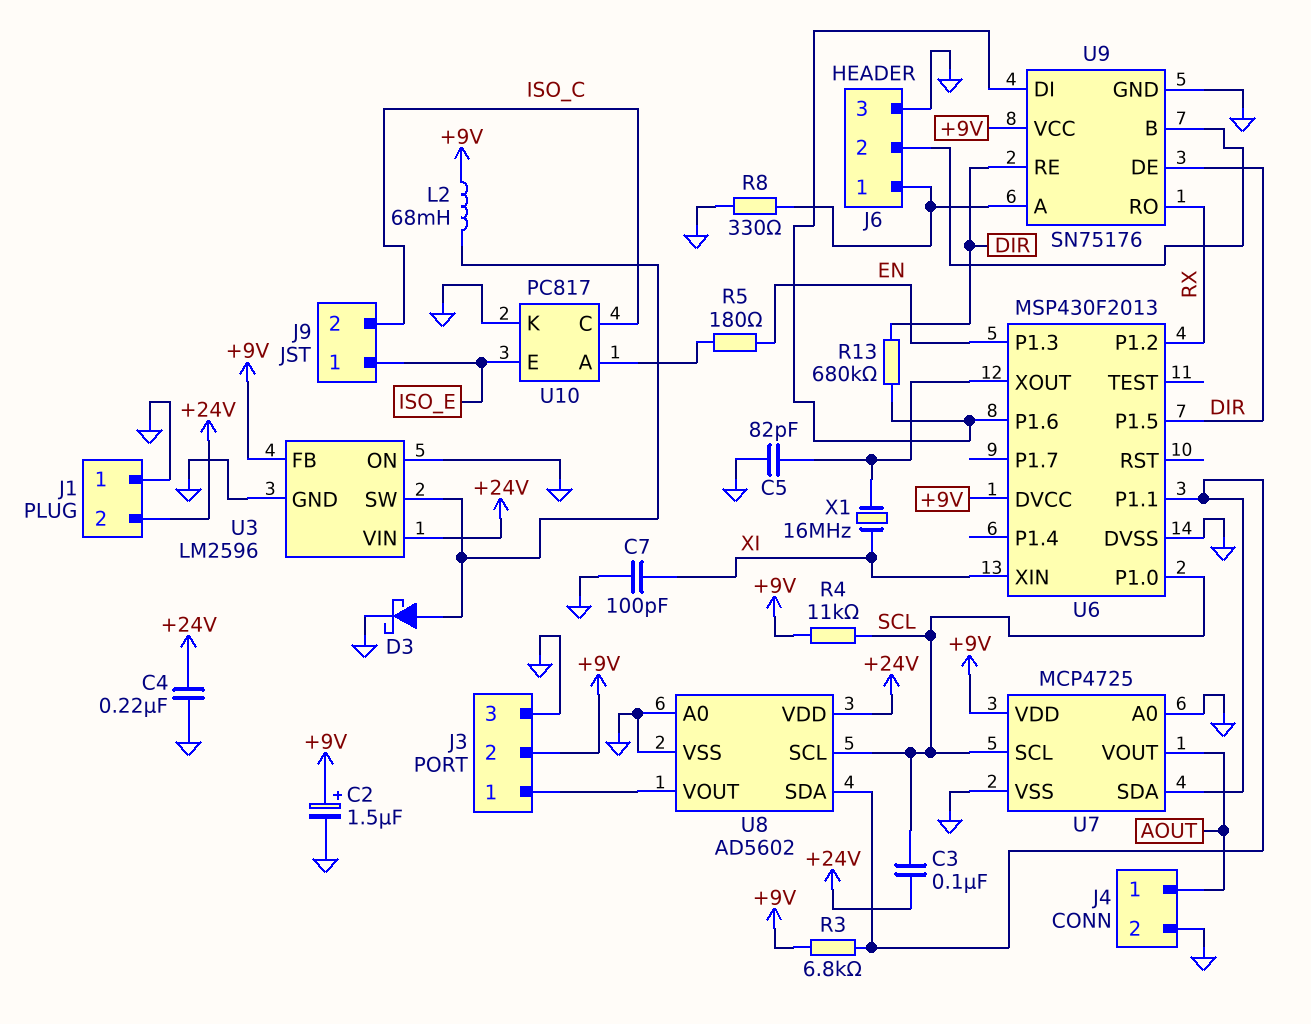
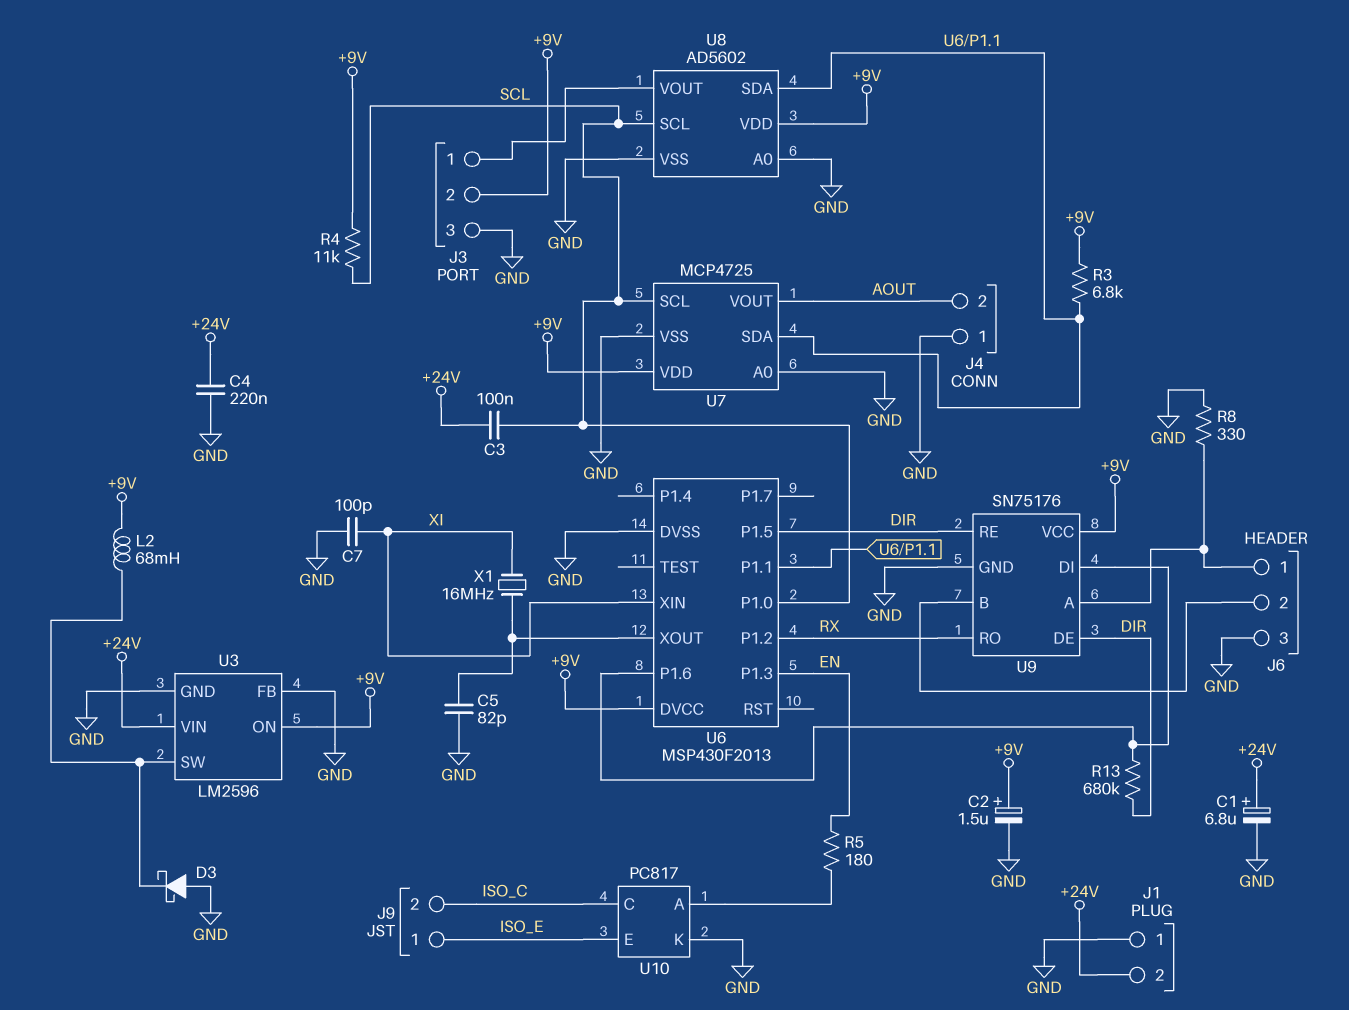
C1: none -> 6.8uF (plus +24V, minus GND)
D3: schottky (A U3/SW, K GND) -> schottky (A GND, K U3/SW)
J4 pin 1: AOUT -> GND
J4 pin 2: GND -> AOUT
U3 pin FB: +9V -> GND
U3 pin ON: GND -> +9V
U8 pin VDD: +24V -> +9V

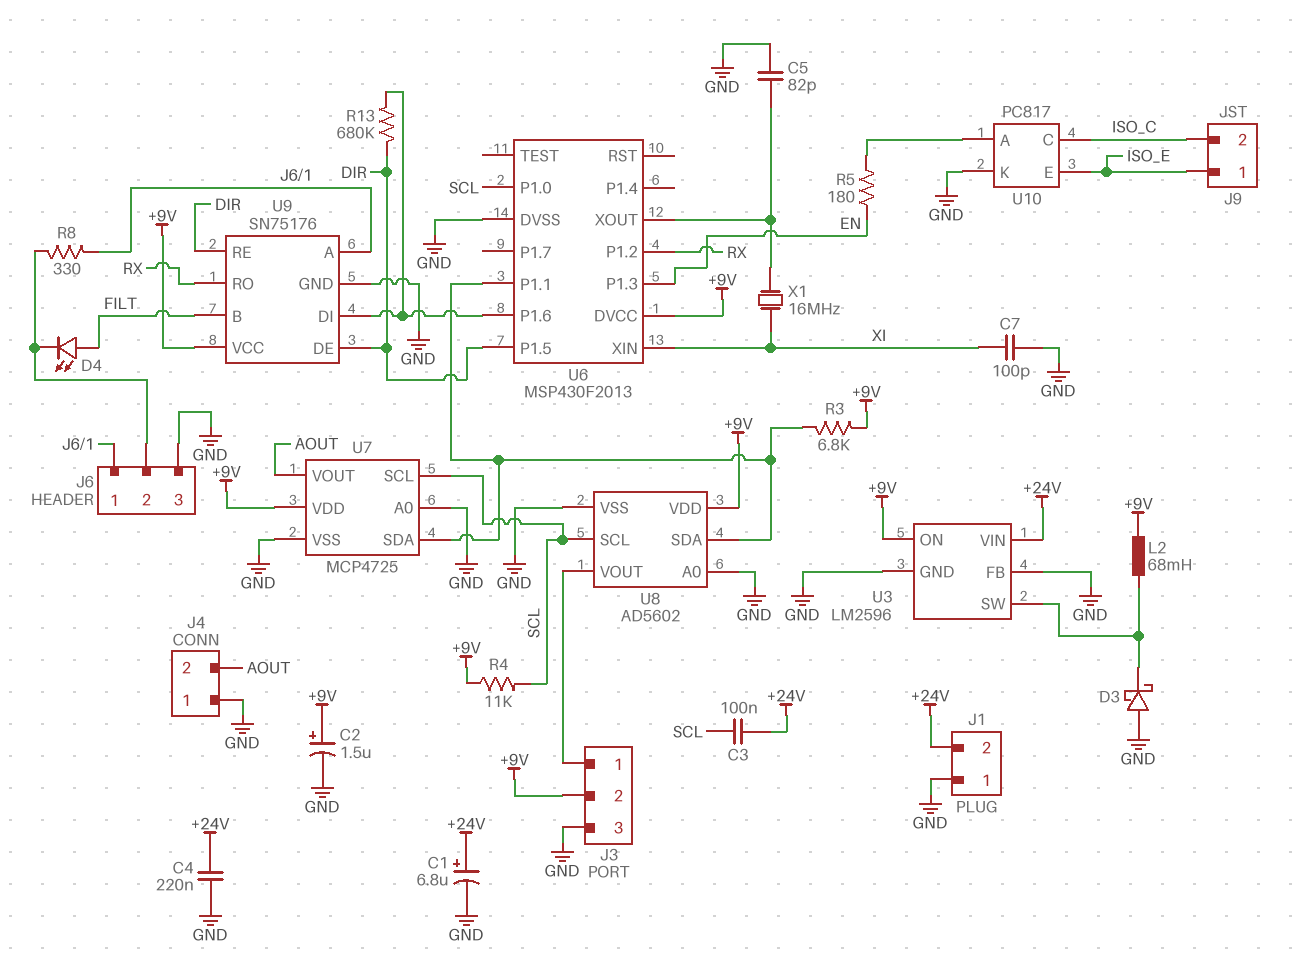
D4: none -> LED (A FILT, K J6/2)
R8: 330 (GND, J6/1) -> 330 (J6/1, J6/2)
U9 pin B: J6/2 -> FILT

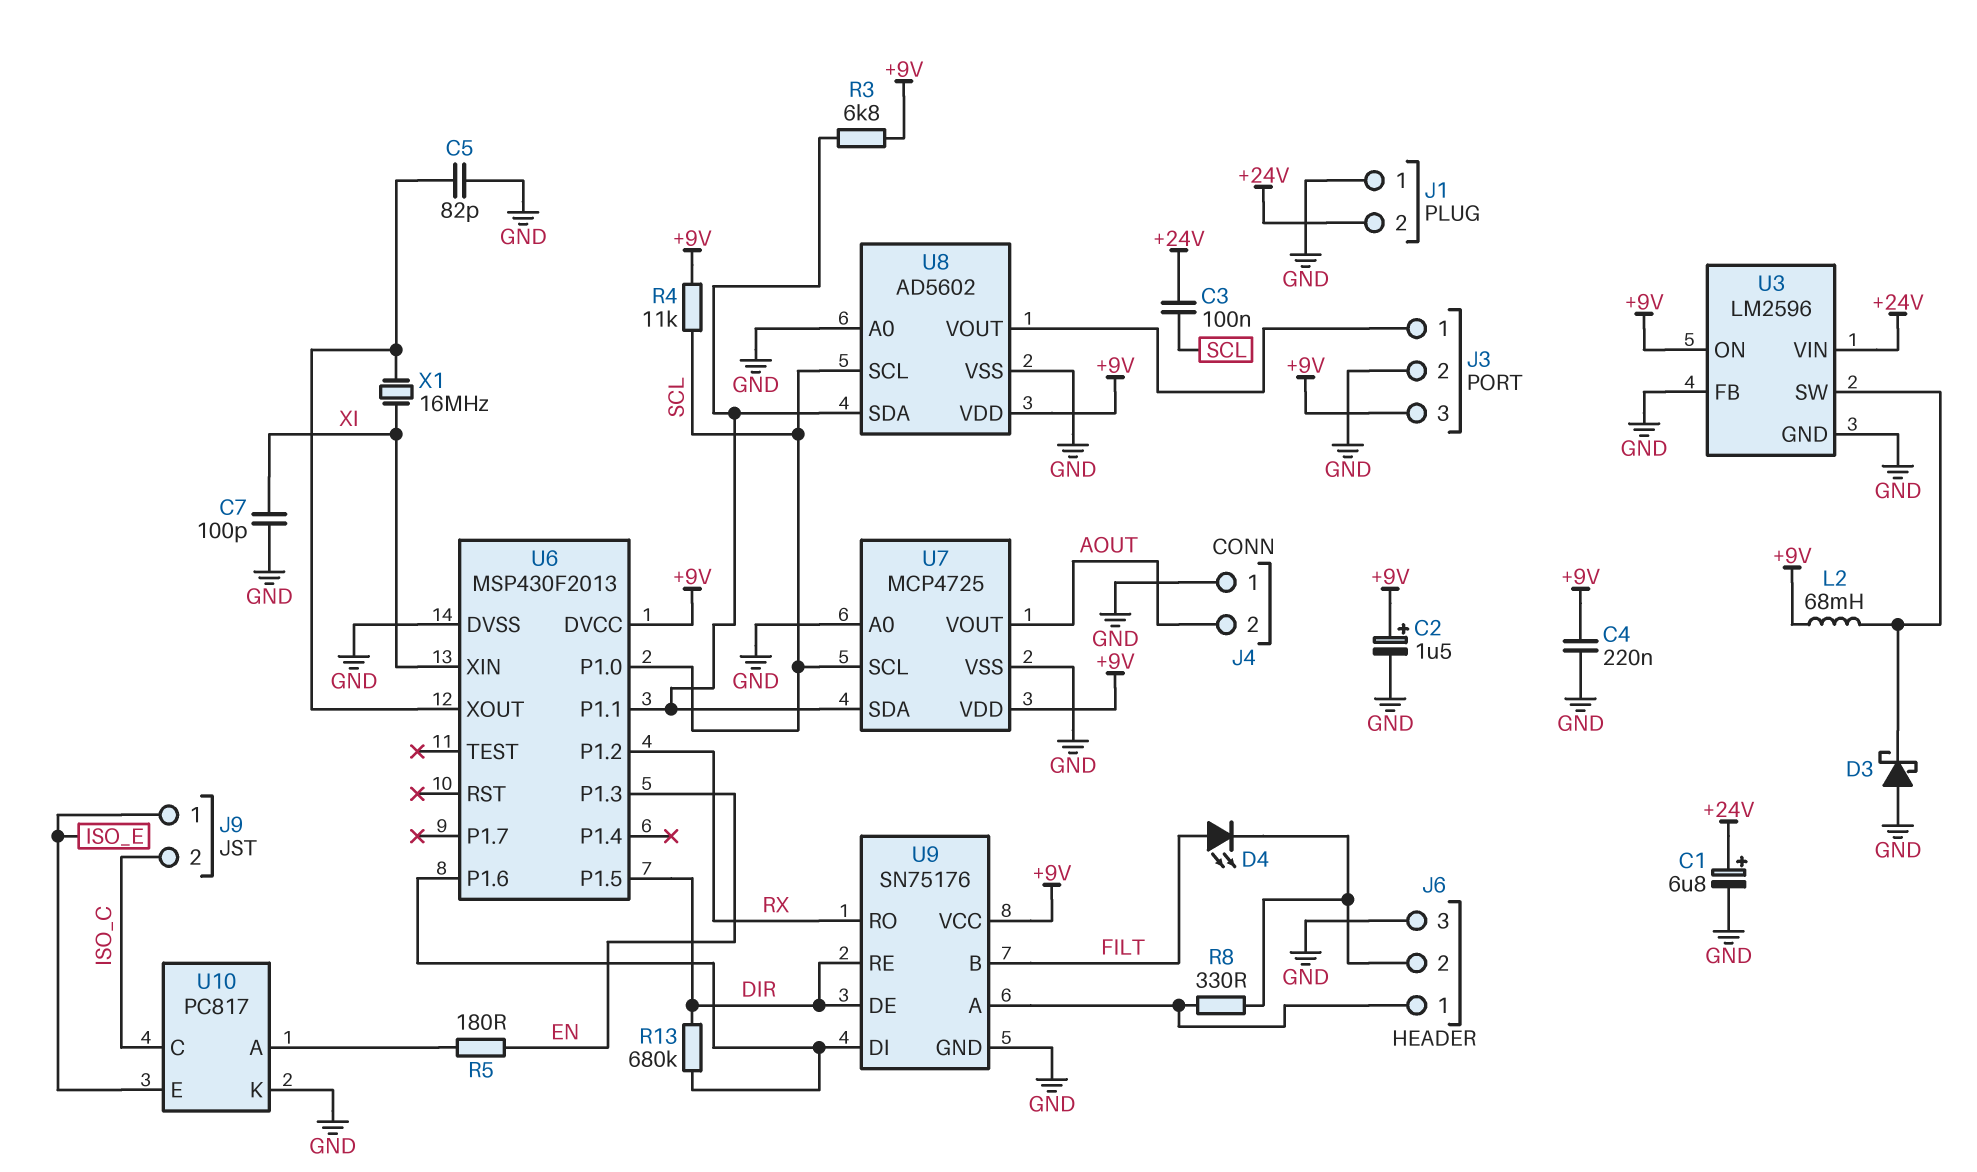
C4: 220nF (+24V, GND) -> 220nF (+9V, GND)
J3 pin 2: +9V -> GND
J3 pin 3: GND -> +9V

